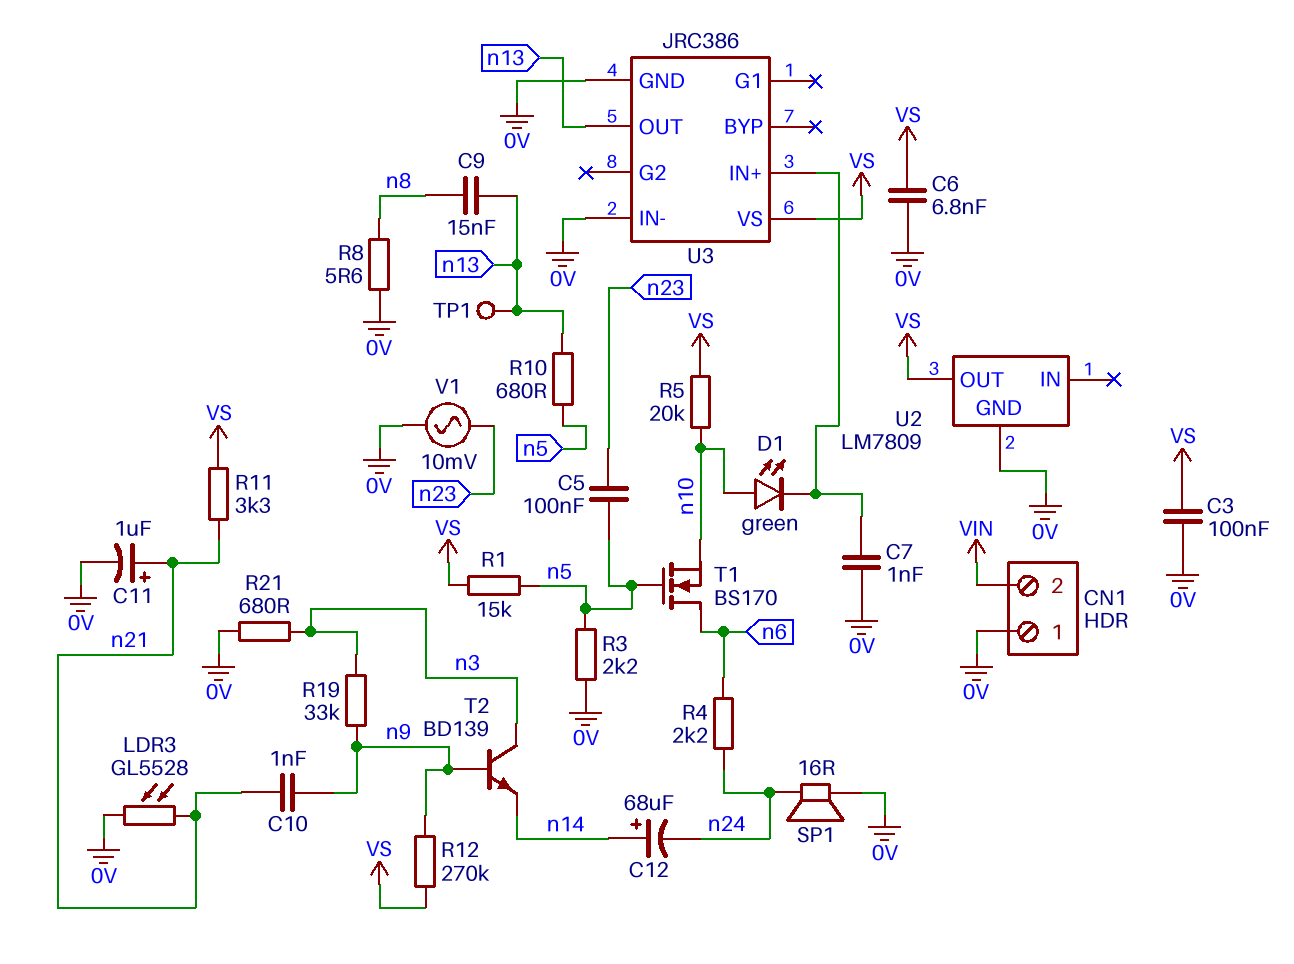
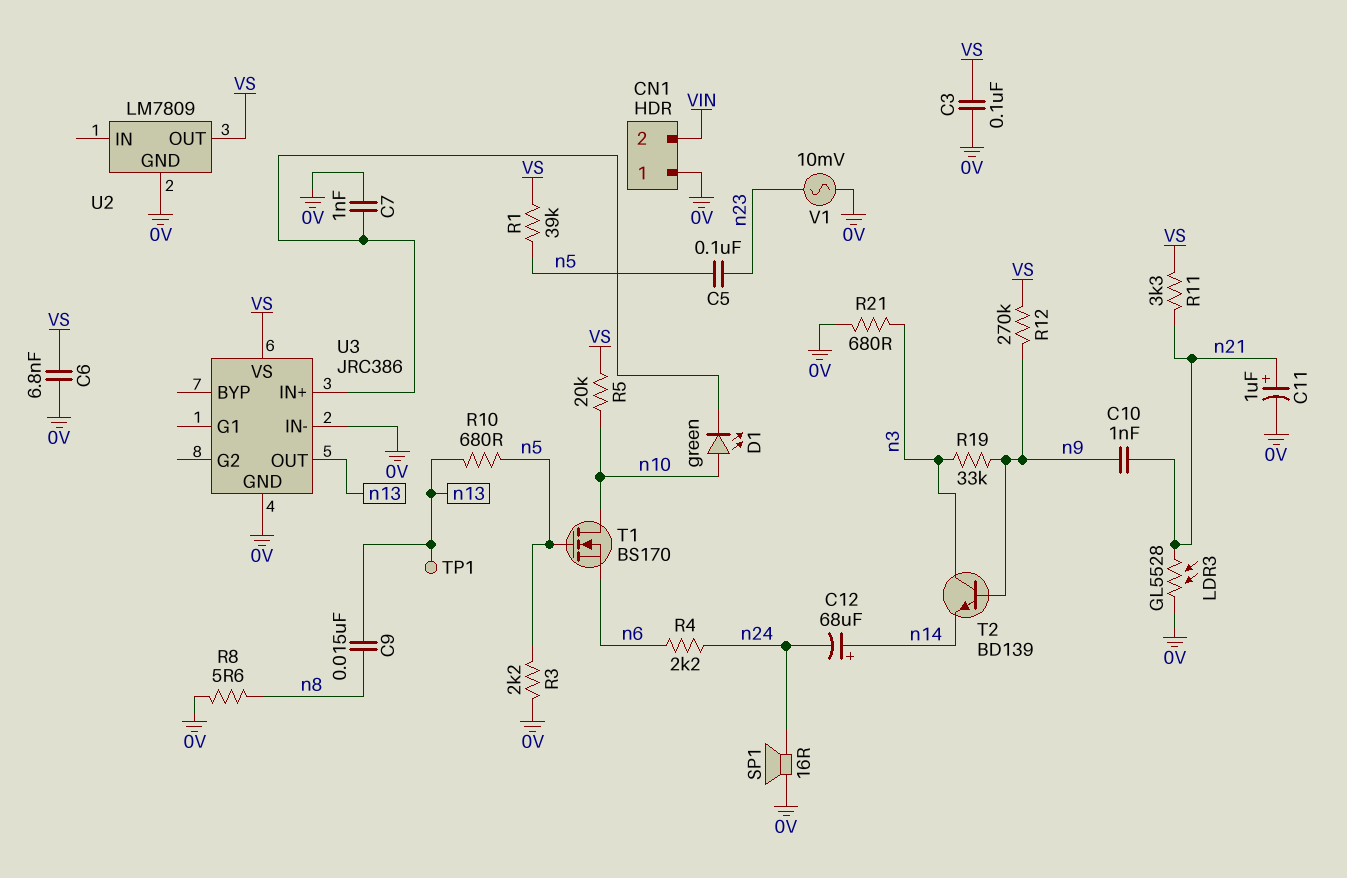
R1: 15k (VS, n5) -> 39k (VS, n5)
T1: NMOS BS170 (G n5, D n6, S n10) -> NMOS BS170 (G n5, D n10, S n6)

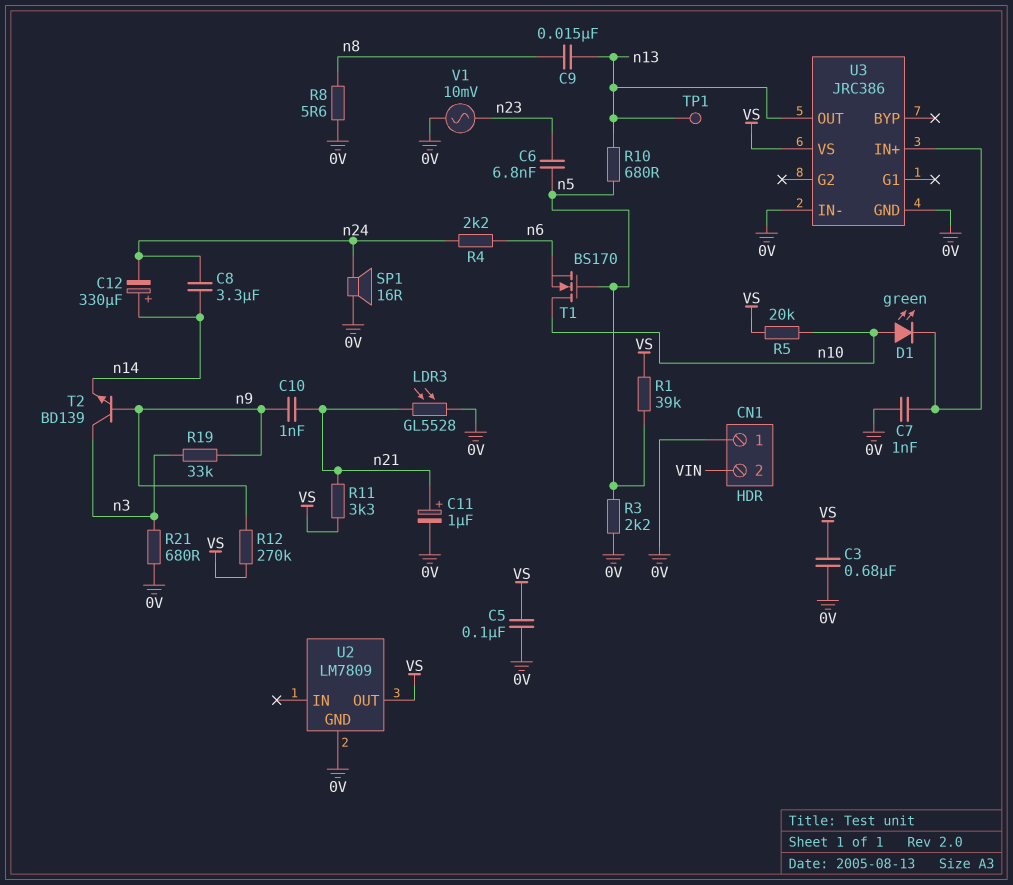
C3: 100nF (0V, VS) -> 680nF (0V, VS)
C5: 100nF (n5, n23) -> 100nF (0V, VS)
C6: 6.8nF (0V, VS) -> 6.8nF (n5, n23)
C8: none -> 3.3uF (n14, n24)
C12: 68uF (plus n14, minus n24) -> 330uF (plus n14, minus n24)

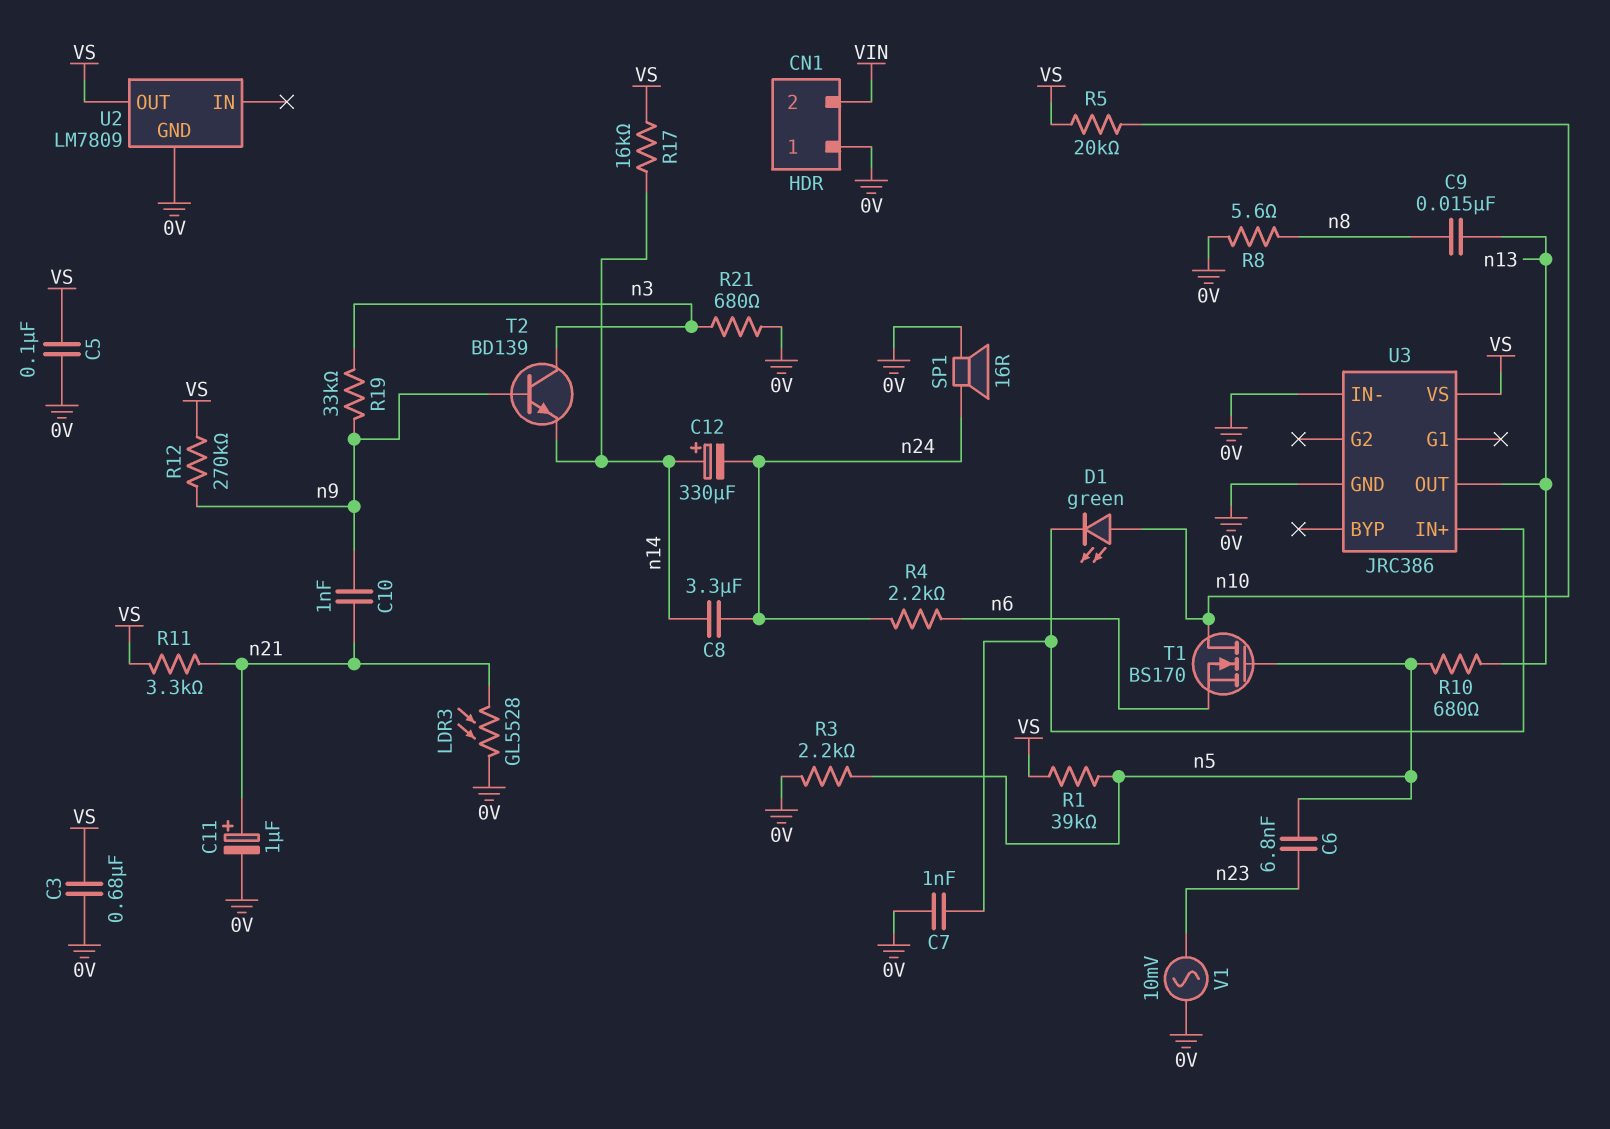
R17: none -> 16k (VS, n14)
TP1: test point (n13) -> none

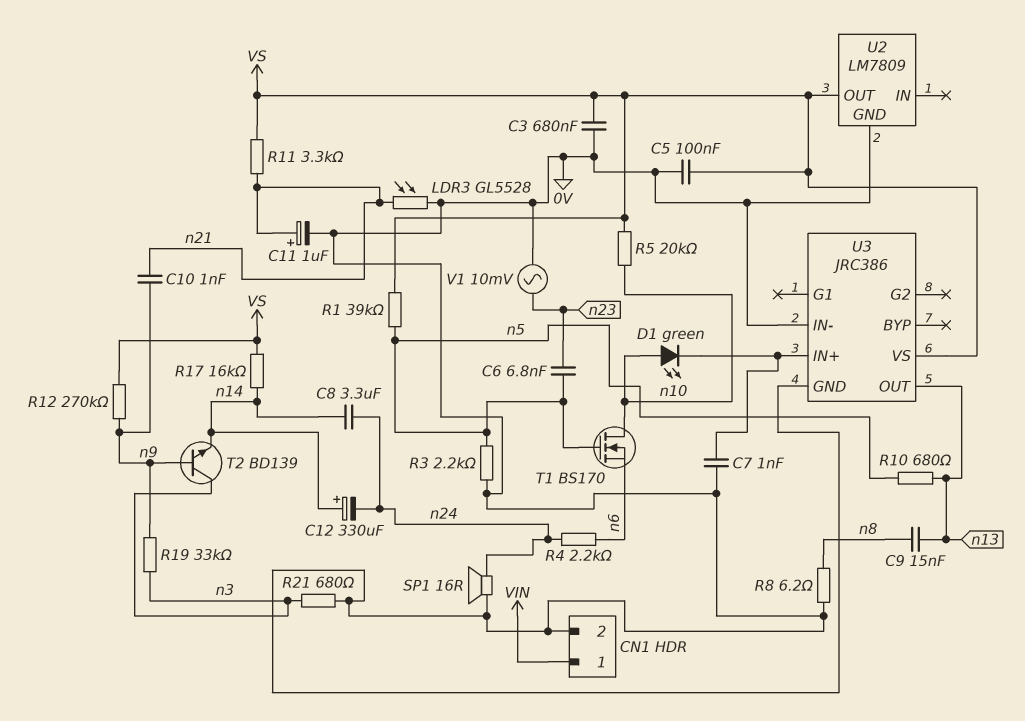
CN1 pin 1: 0V -> VIN
CN1 pin 2: VIN -> 0V
R8: 5.6 (0V, n8) -> 6.2 (0V, n8)

